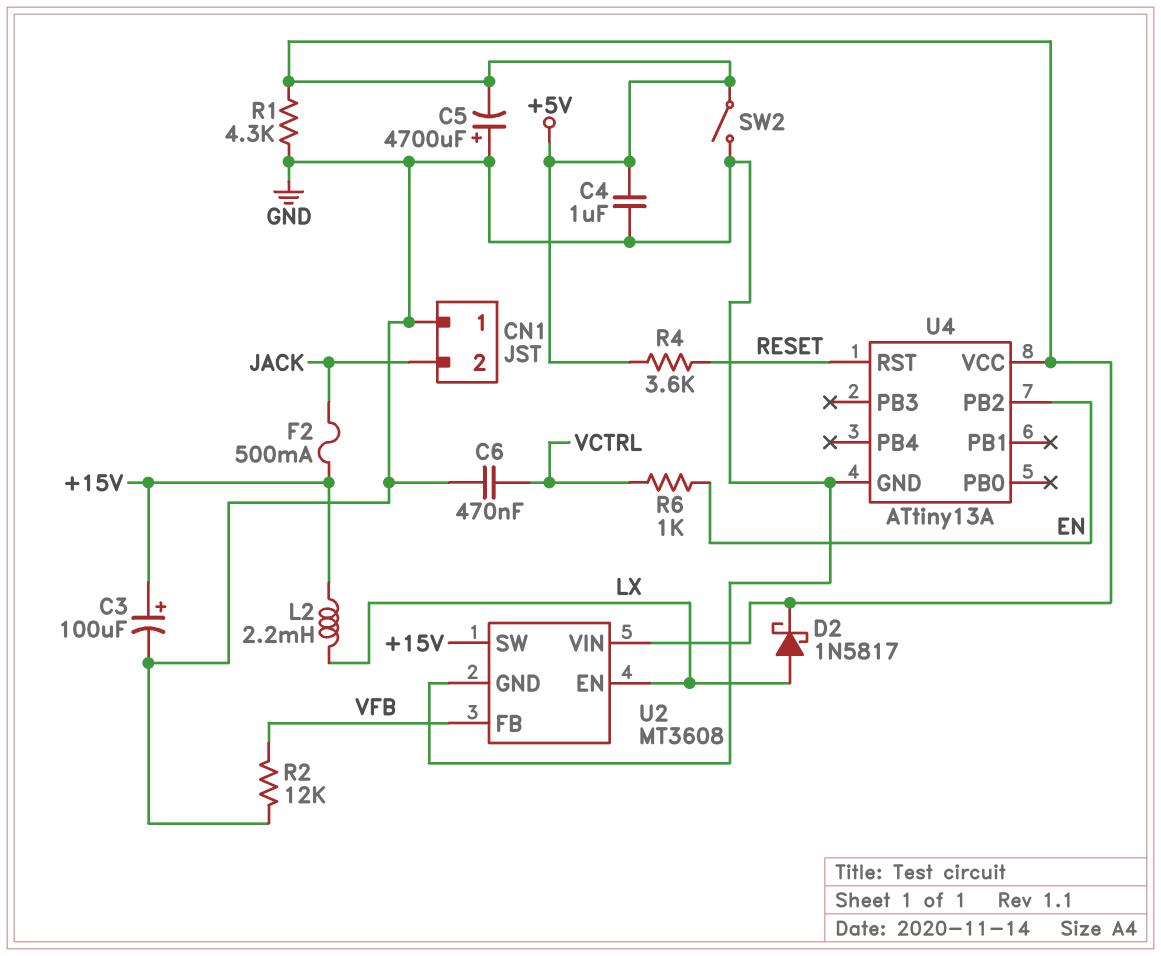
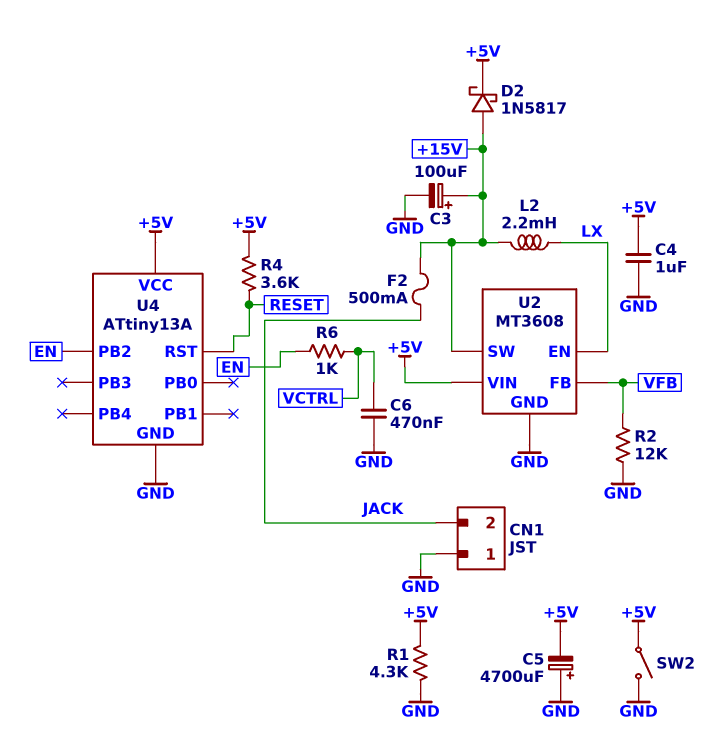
D2: schottky 1N5817 (A LX, K +5V) -> schottky 1N5817 (A +15V, K +5V)

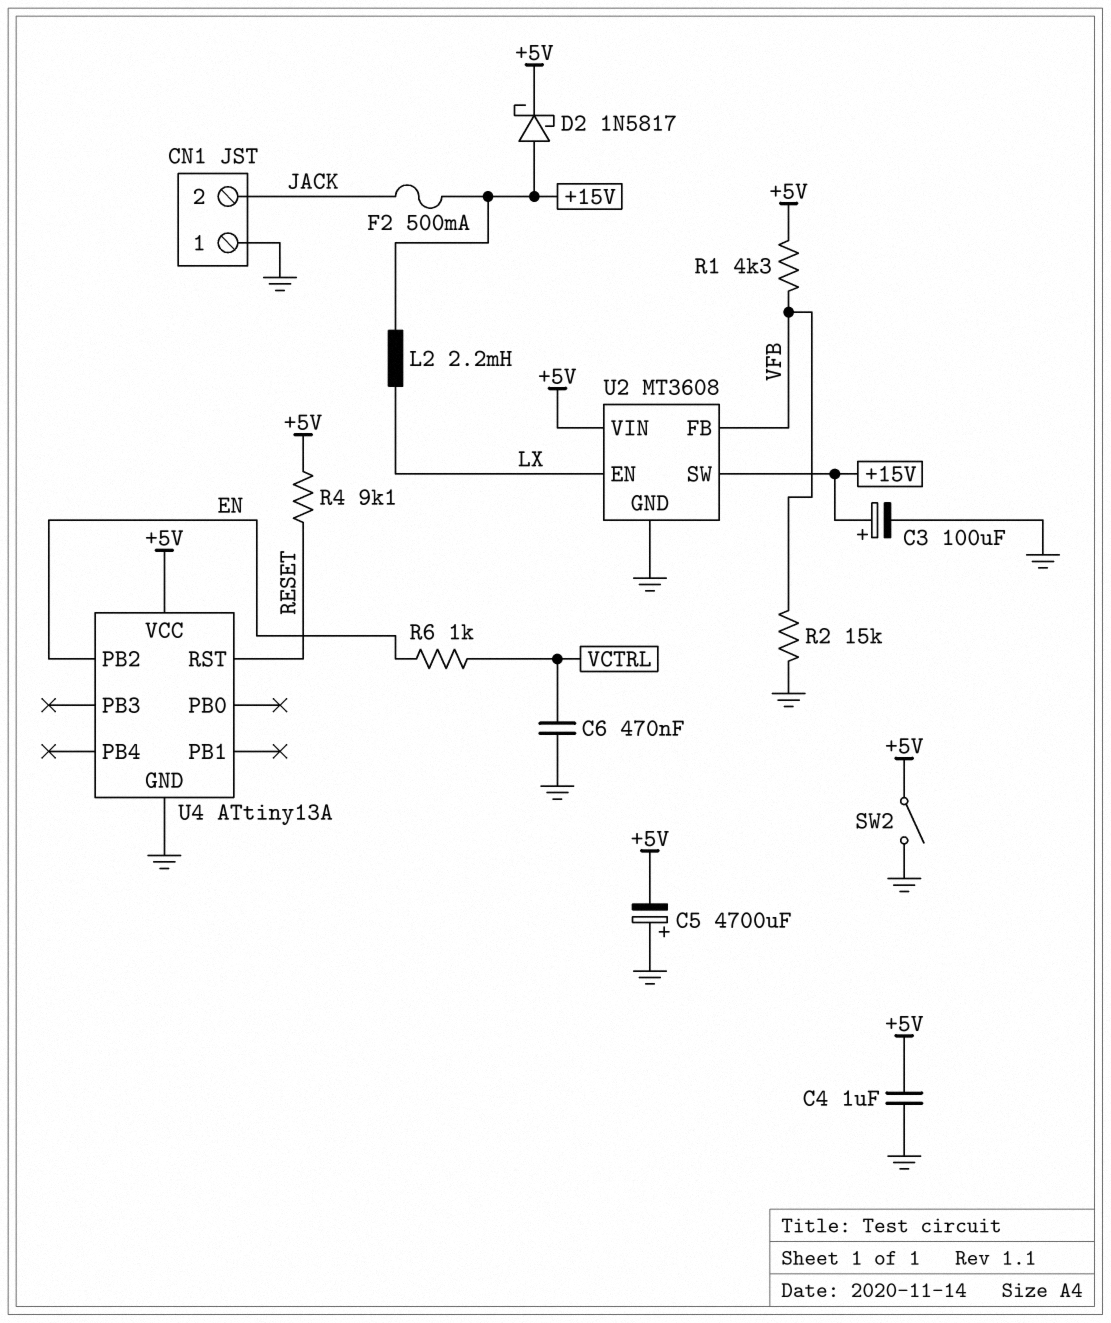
R1: 4.3k (+5V, GND) -> 4.3k (+5V, VFB)
R2: 12k (GND, VFB) -> 15k (GND, VFB)
R4: 3.6k (+5V, RESET) -> 9.1k (+5V, RESET)

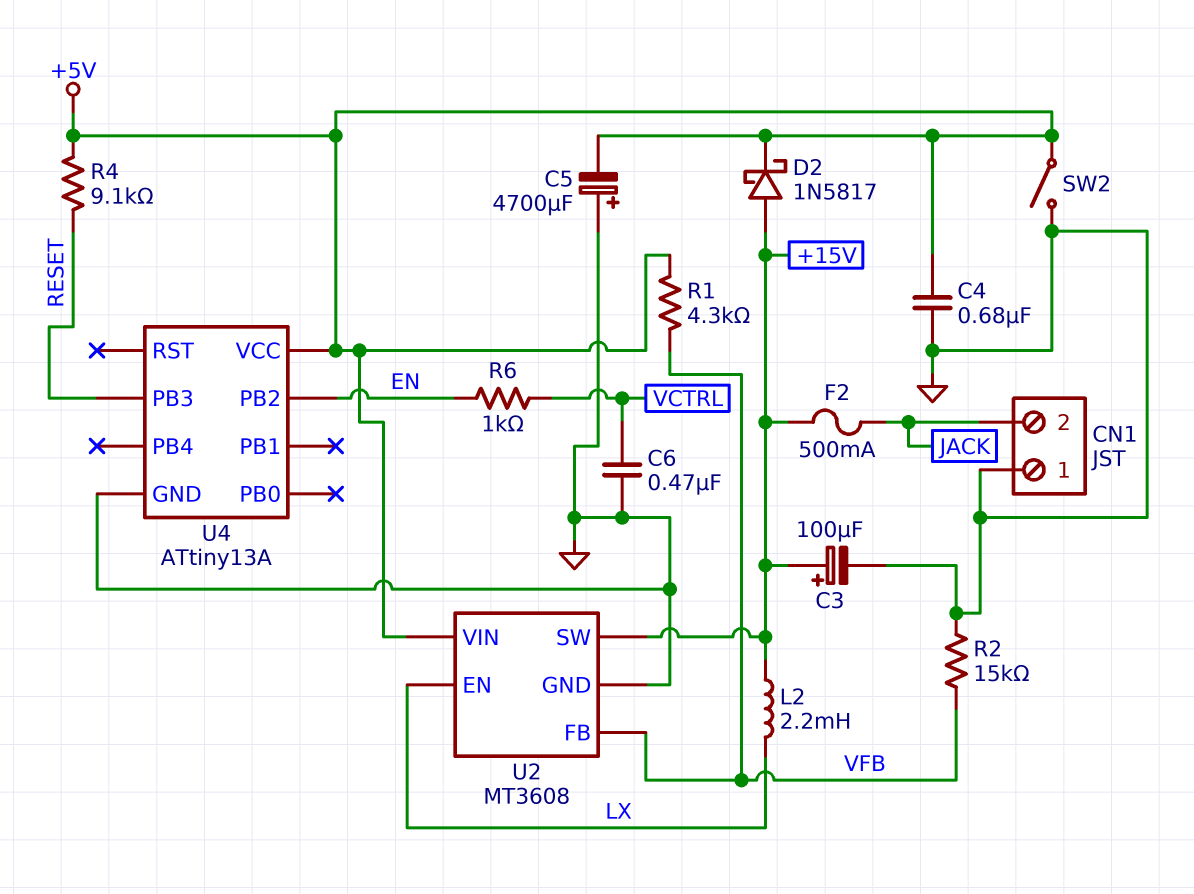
C4: 1uF (+5V, GND) -> 680nF (+5V, GND)
U4 pin PB3: none -> RESET
U4 pin RST: RESET -> none

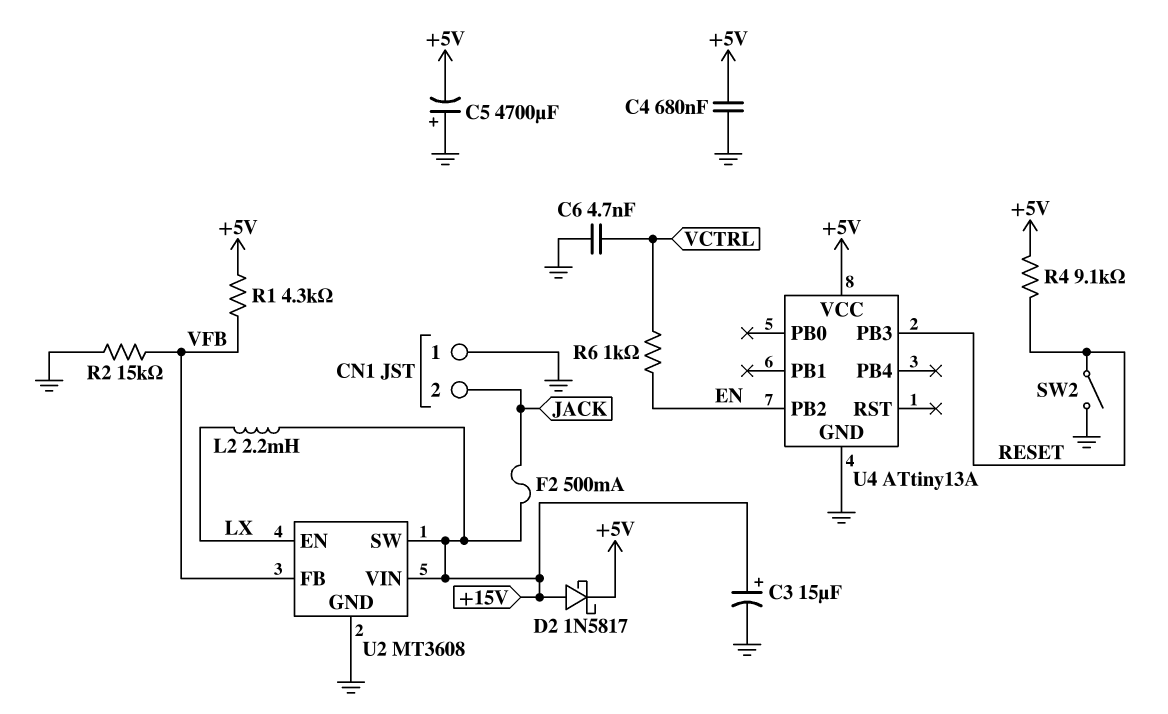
C3: 100uF (plus +15V, minus GND) -> 15uF (plus +15V, minus GND)
C6: 470nF (GND, VCTRL) -> 4.7nF (GND, VCTRL)
SW2: switch (+5V, GND) -> switch (GND, RESET)
U2 pin VIN: +5V -> +15V

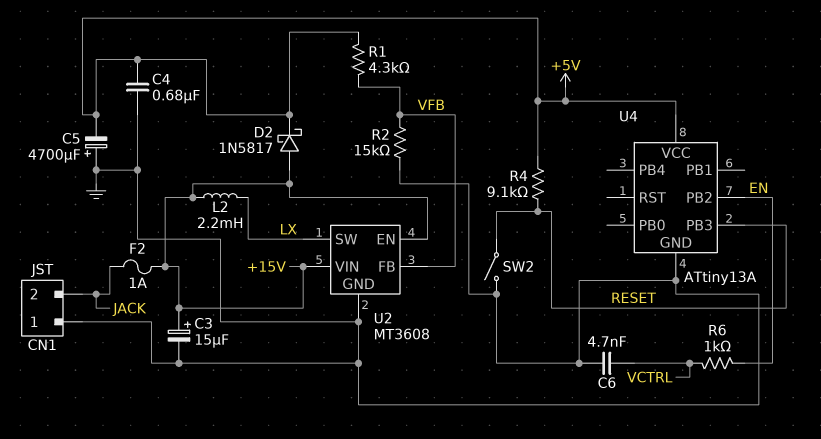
F2: 500mA (+15V, JACK) -> 1A (+15V, JACK)
U2 pin EN: LX -> +15V
U2 pin SW: +15V -> LX

